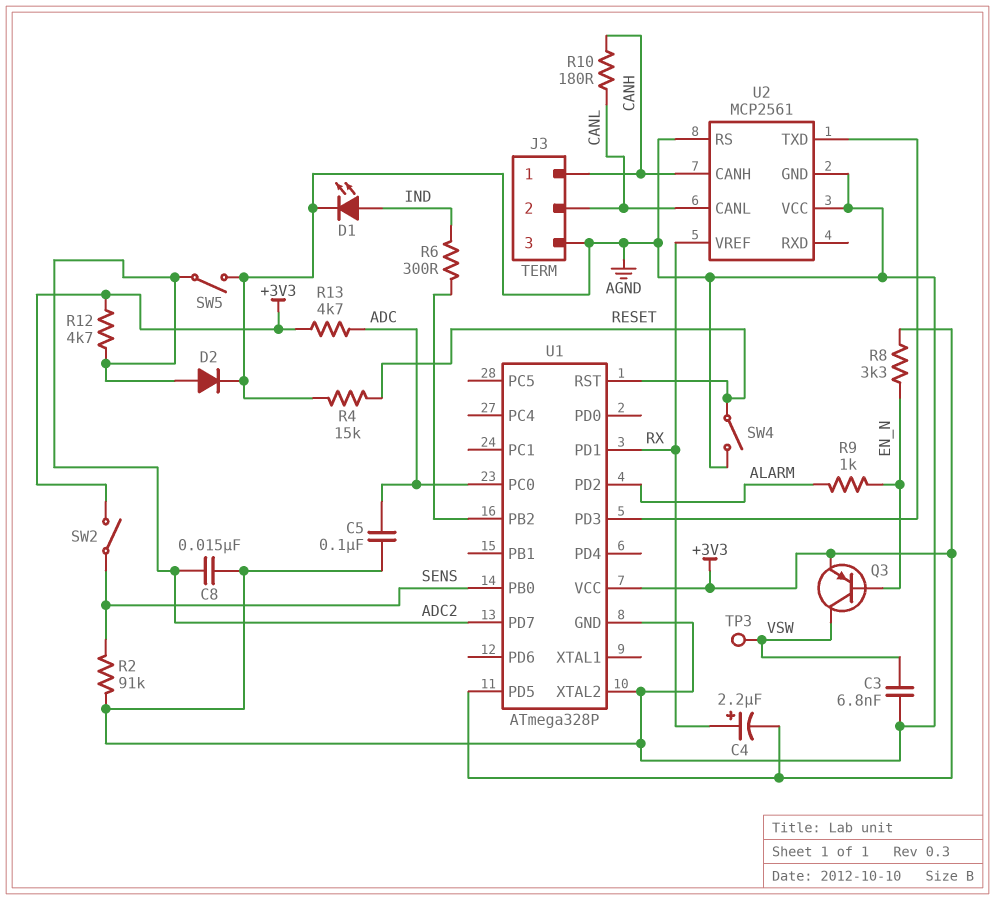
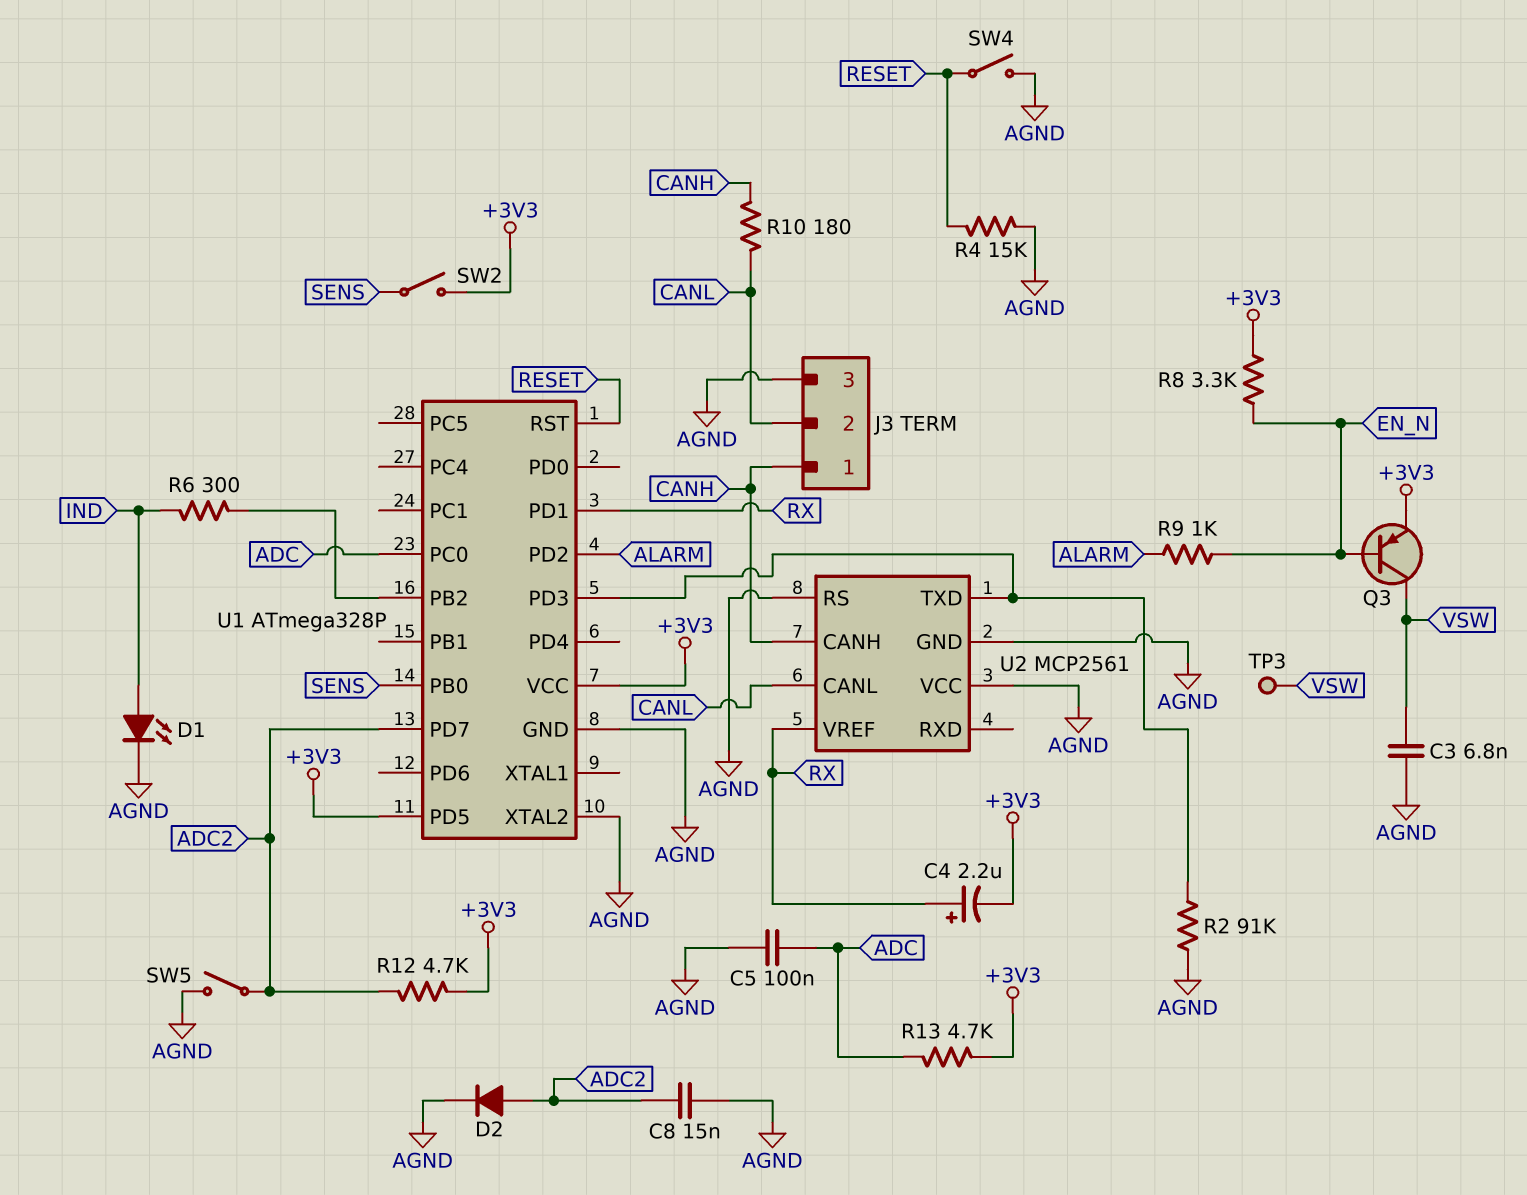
R2: 91k (AGND, SENS) -> 91k (AGND, U1/PD3)

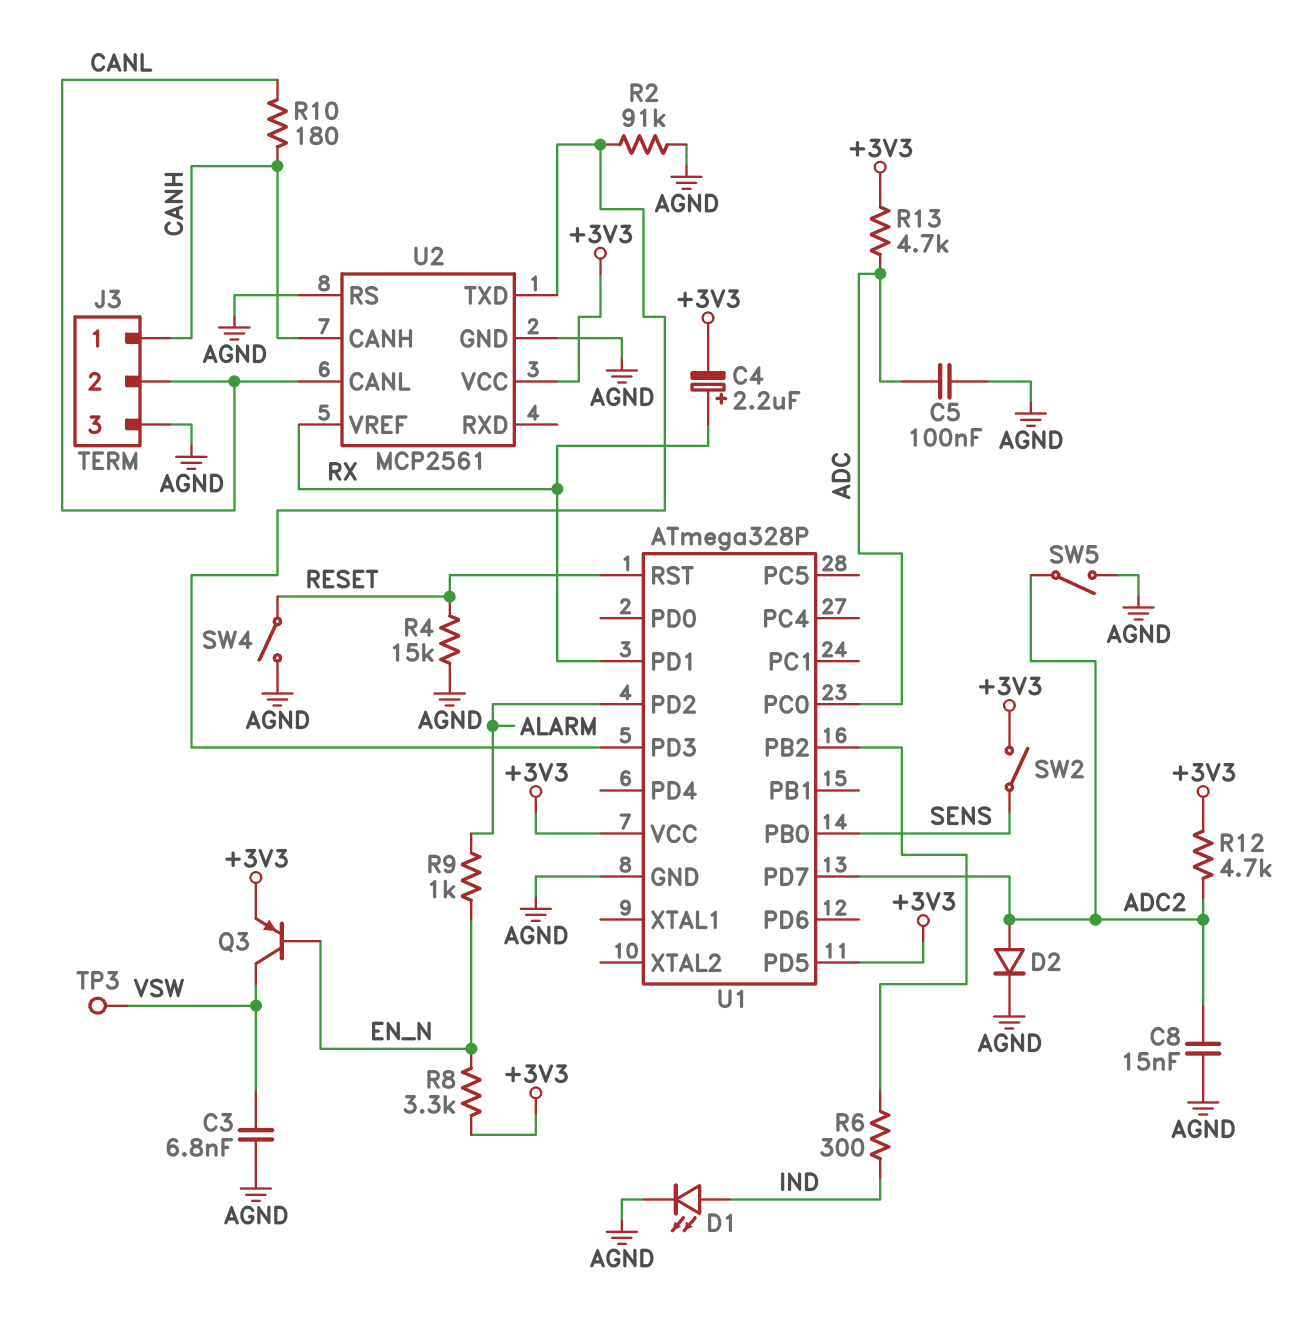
U1 pin XTAL2: AGND -> none
U2 pin VCC: AGND -> +3V3

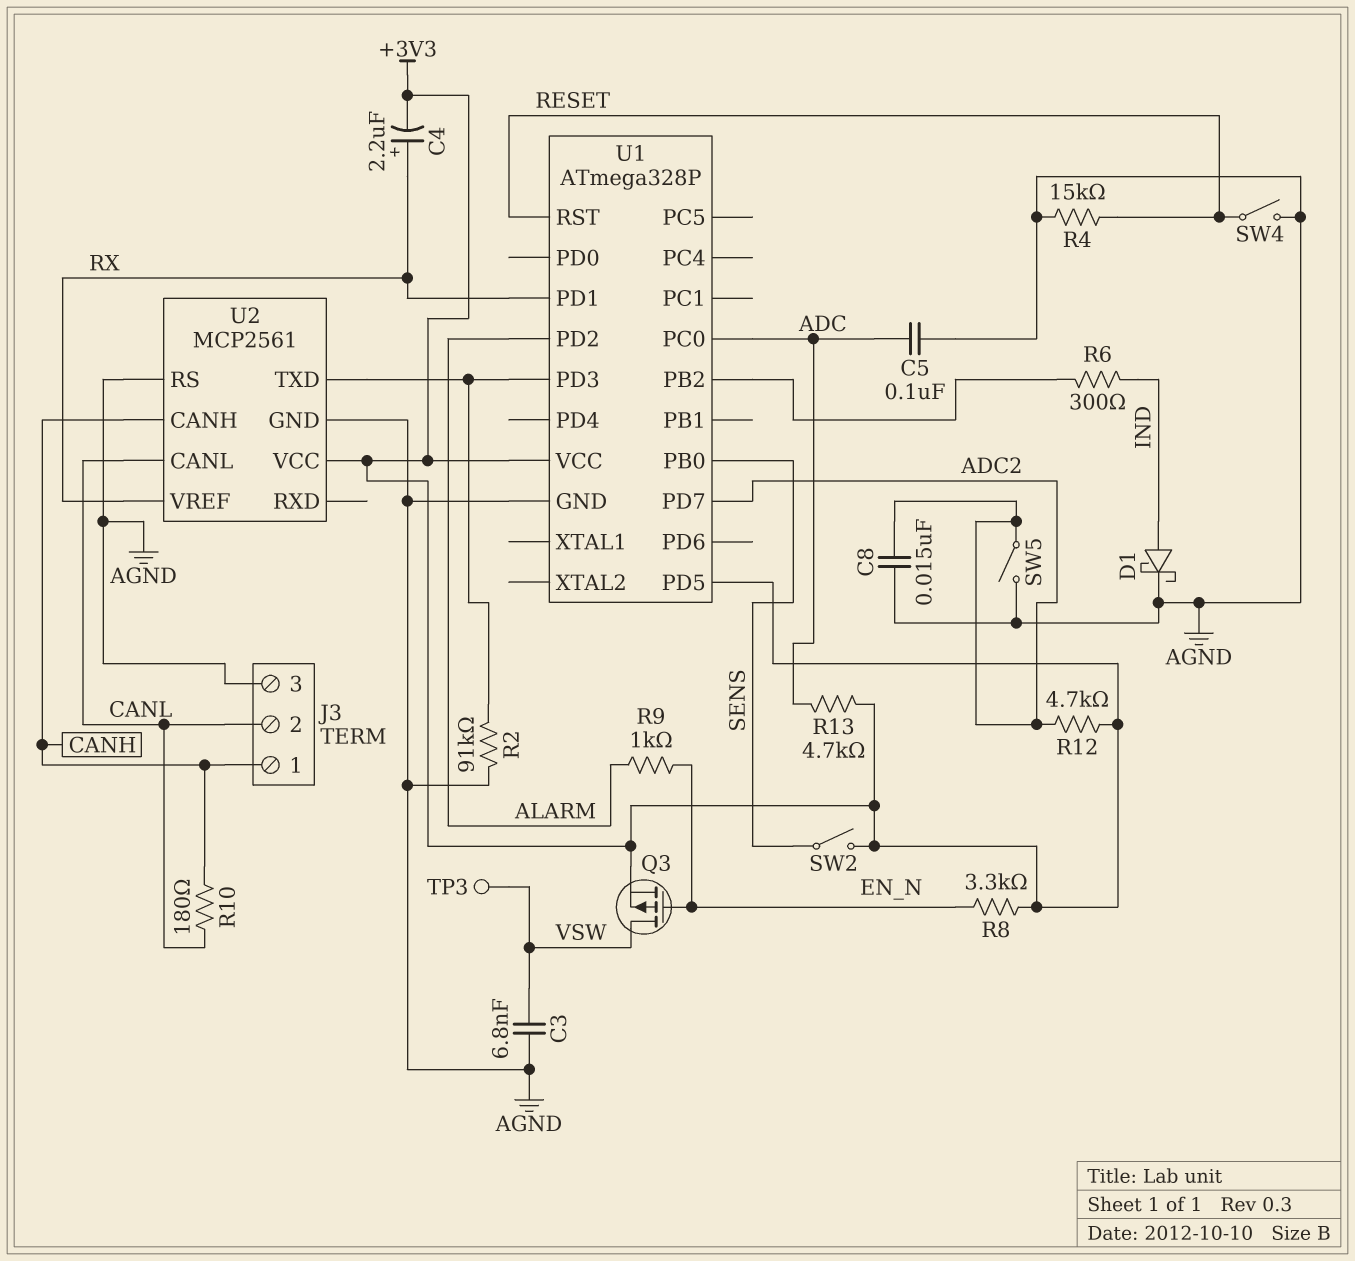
D1: LED (A IND, K AGND) -> schottky (A IND, K AGND)
D2: diode (A ADC2, K AGND) -> none
Q3: PNP (B EN_N, C VSW, E +3V3) -> PMOS (G EN_N, D VSW, S +3V3)

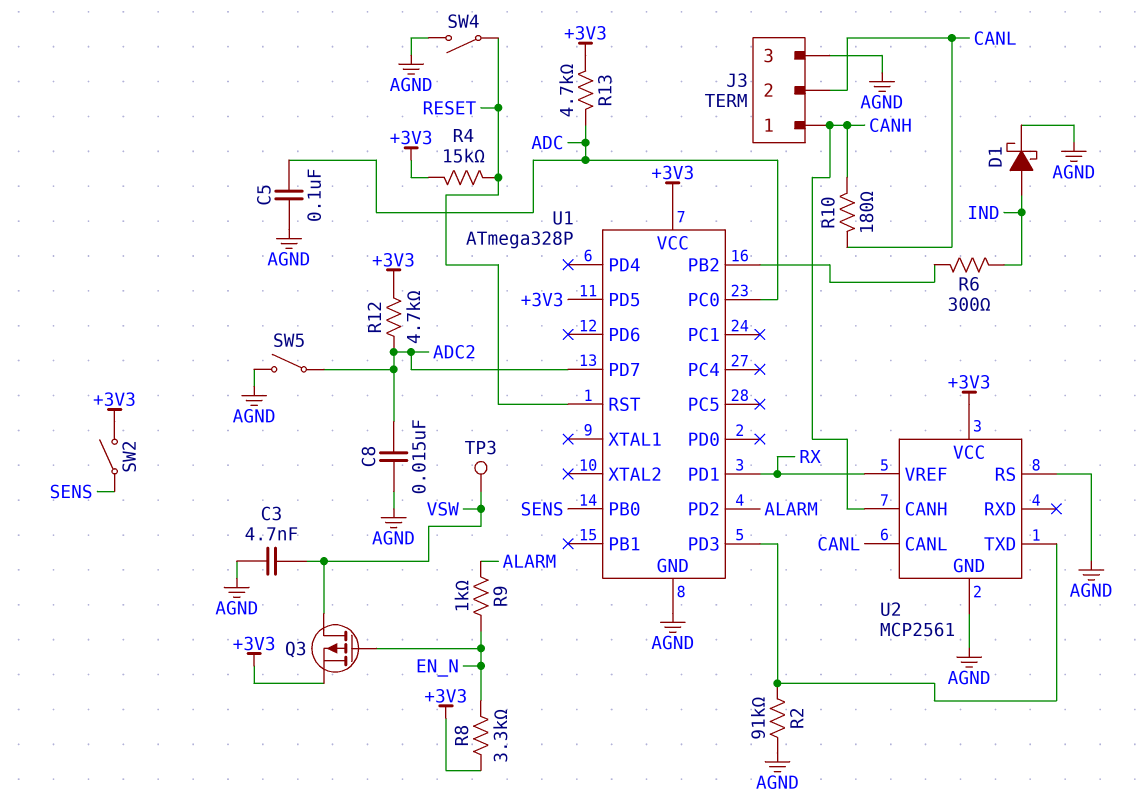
C3: 6.8nF (AGND, VSW) -> 4.7nF (AGND, VSW)
C4: 2.2uF (plus RX, minus +3V3) -> none
R4: 15k (AGND, RESET) -> 15k (+3V3, RESET)

